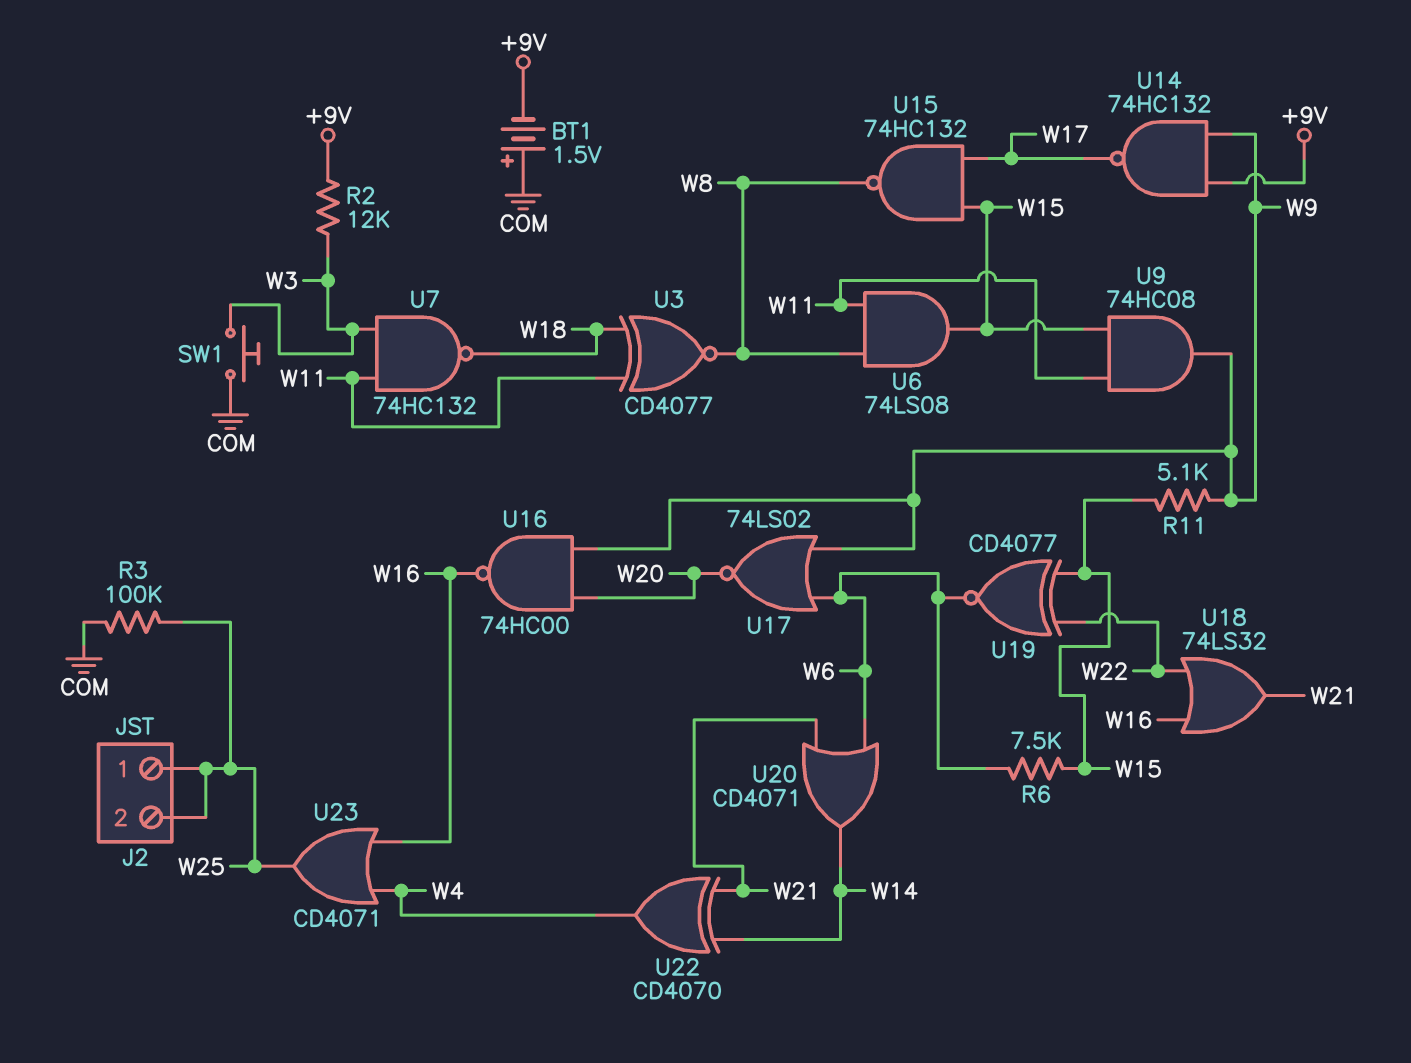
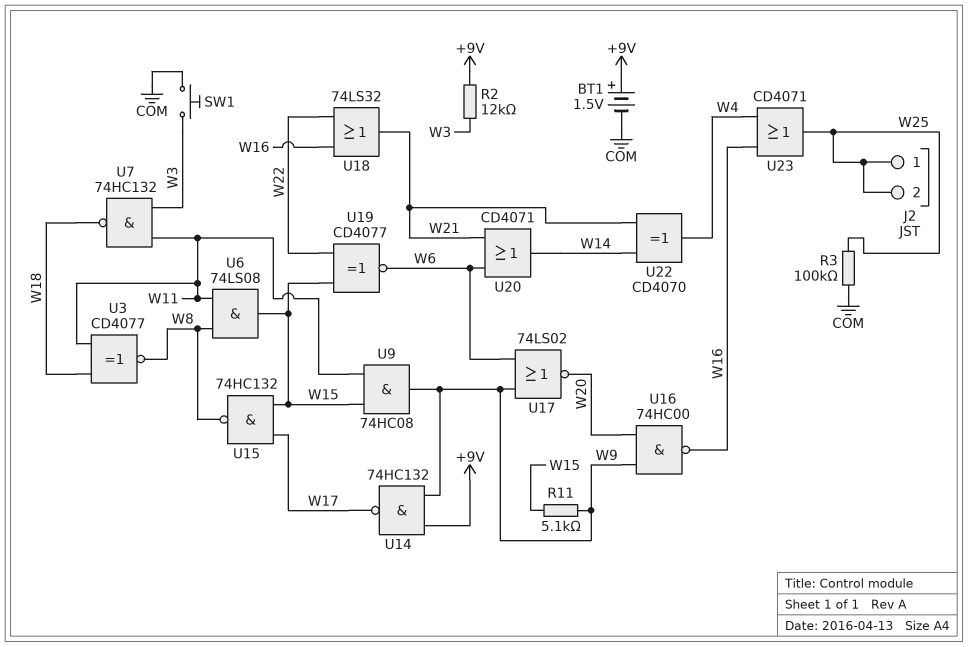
BT1: 1.5V (plus COM, minus +9V) -> 1.5V (plus +9V, minus COM)
R6: 7.5k (W6, W15) -> none

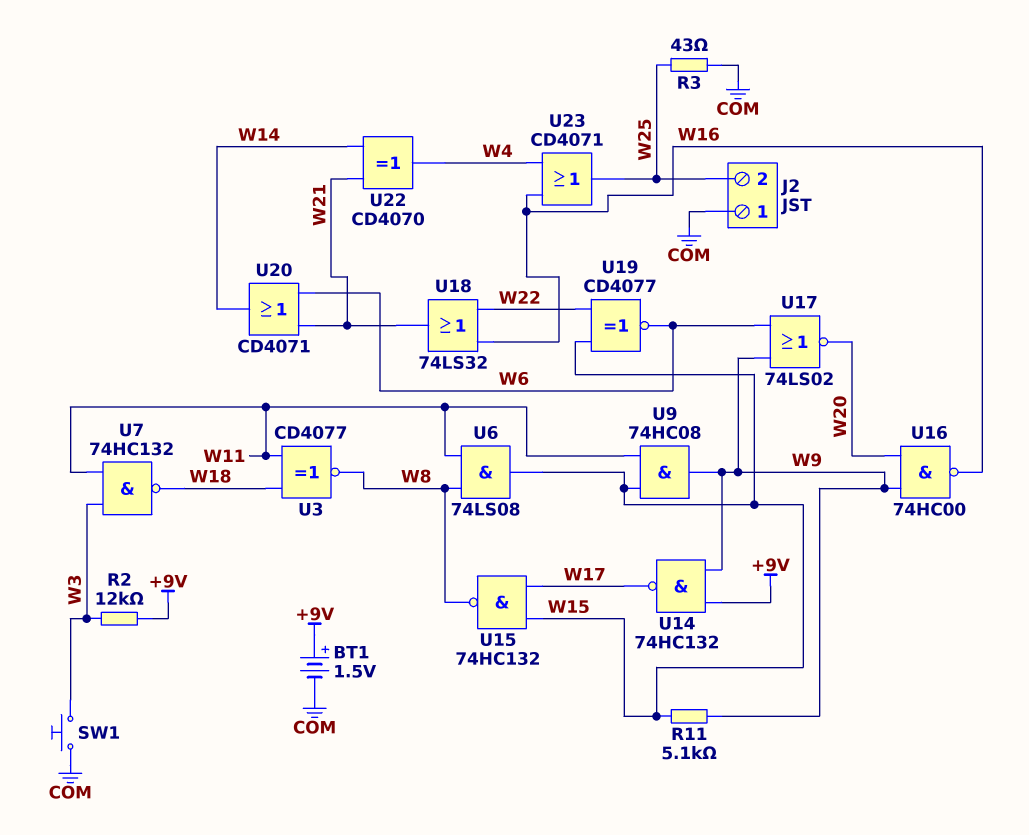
J2 pin 1: W25 -> COM
R3: 100k (COM, W25) -> 43 (COM, W25)

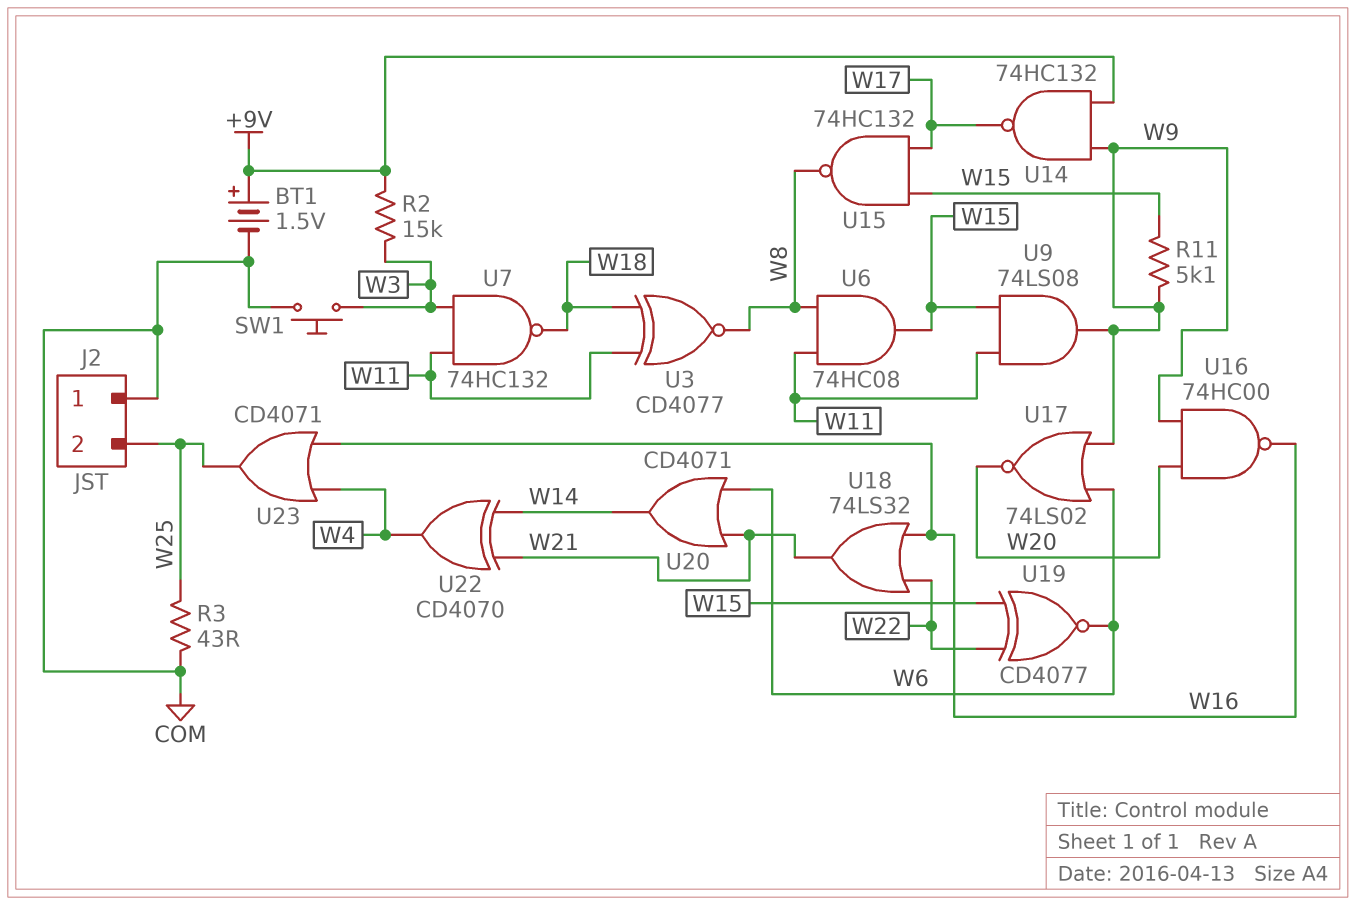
R2: 12k (+9V, W3) -> 15k (+9V, W3)
U6: AND 74LS08 (in W8, in W11, out W15) -> AND 74HC08 (in W8, in W11, out W15)
U9: AND 74HC08 (in W11, in W15, out W9) -> AND 74LS08 (in W11, in W15, out W9)

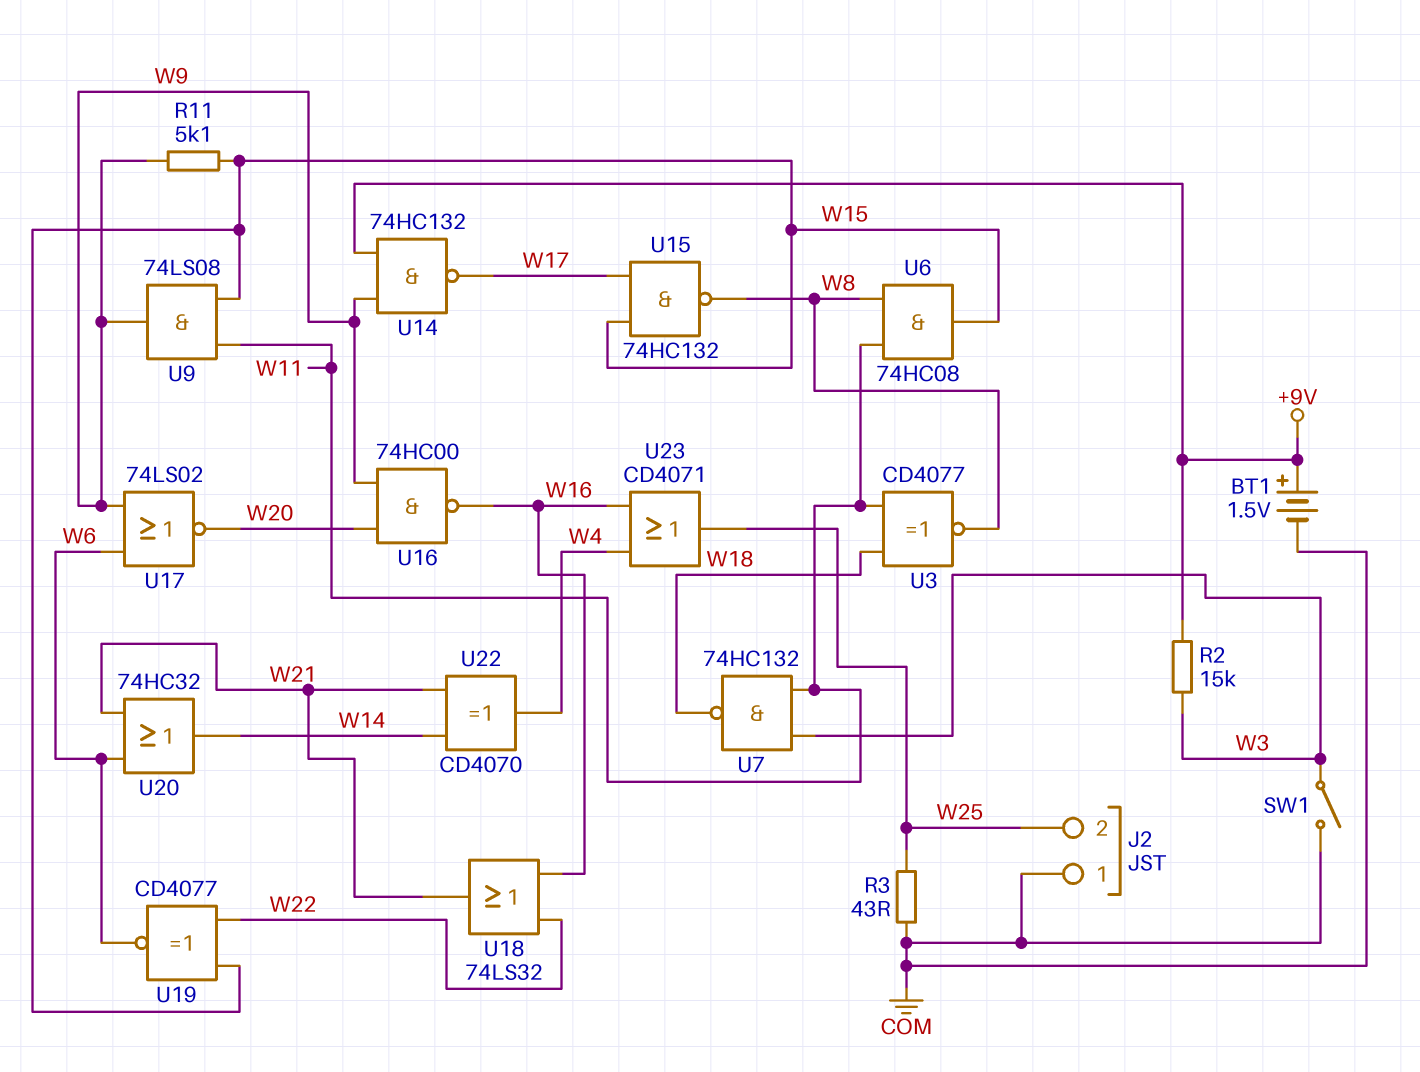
SW1: button (COM, W3) -> switch (COM, W3)
U20: OR CD4071 (in W6, in W21, out W14) -> OR 74HC32 (in W6, in W21, out W14)

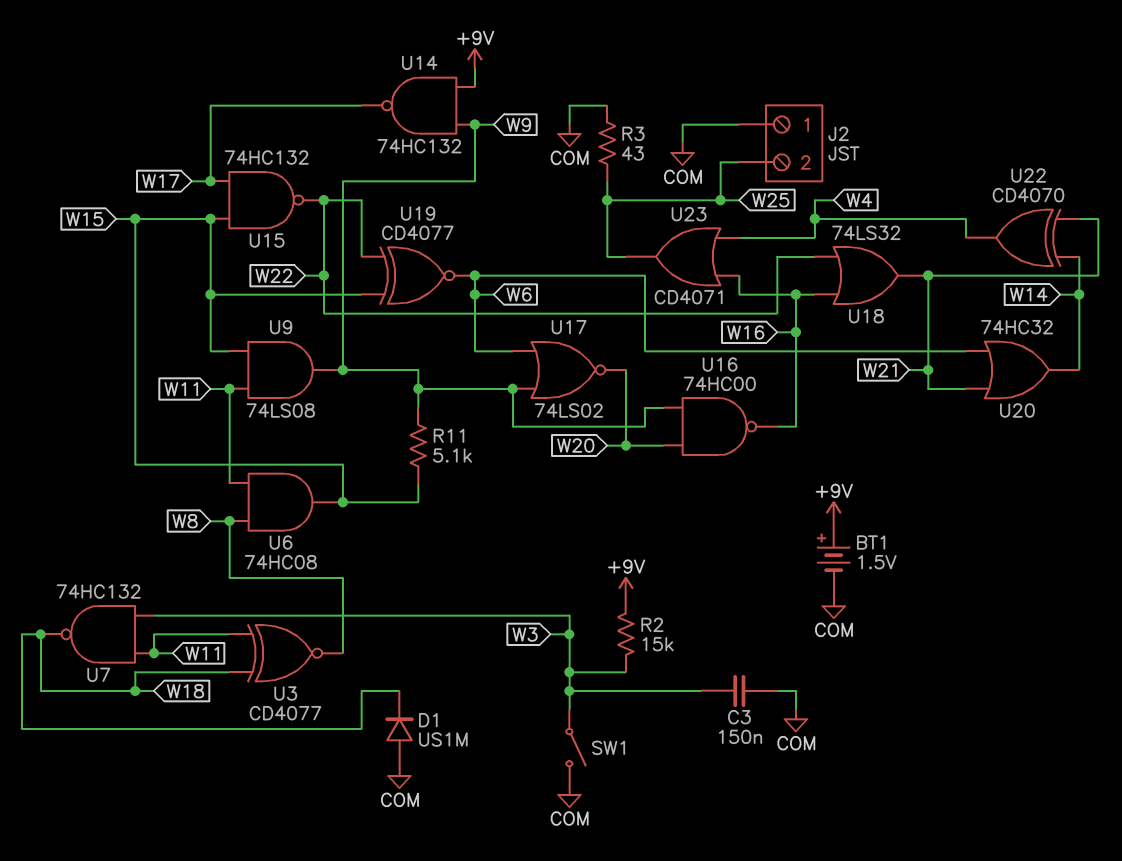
C3: none -> 150nF (COM, W3)
D1: none -> diode US1M (A COM, K W18)
U15: NAND 74HC132 (in W15, in W17, out W8) -> NAND 74HC132 (in W15, in W17, out W22)

